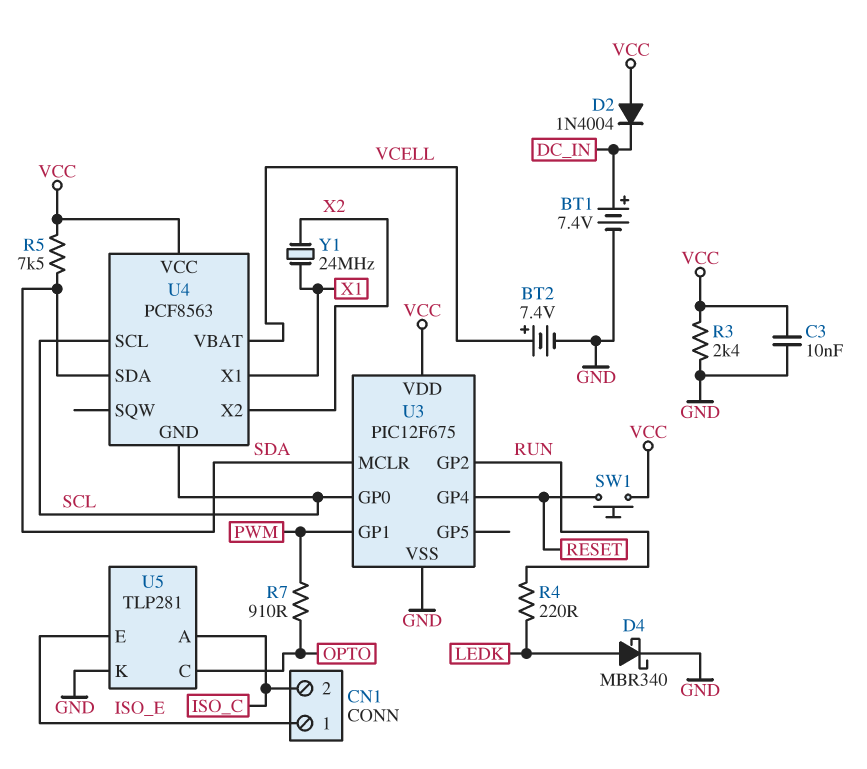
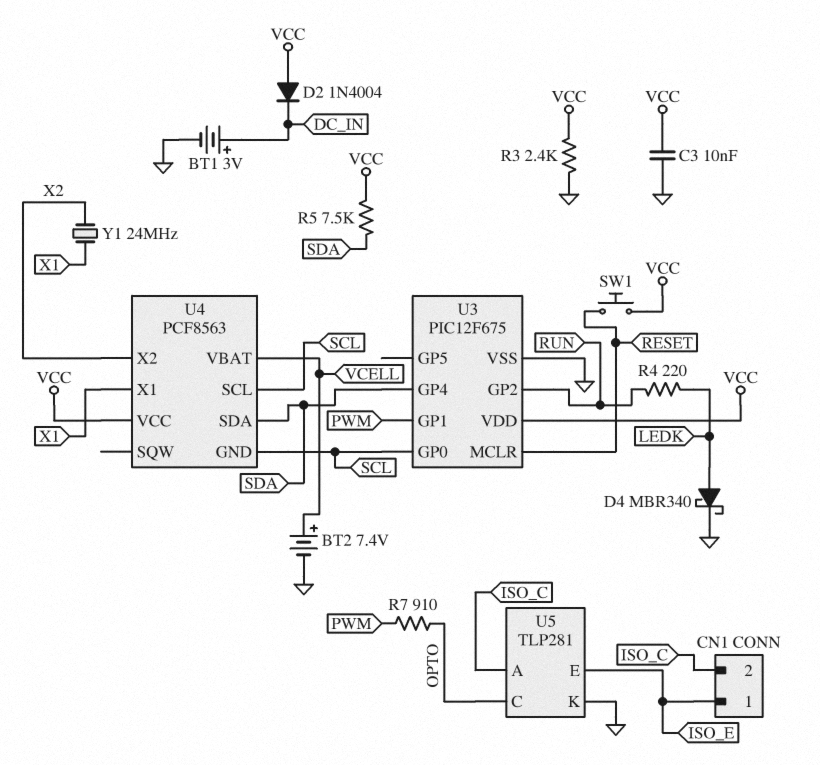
BT1: 7.4V (plus DC_IN, minus GND) -> 3V (plus DC_IN, minus GND)
U3 pin GP4: RESET -> SDA
U3 pin MCLR: SDA -> RESET

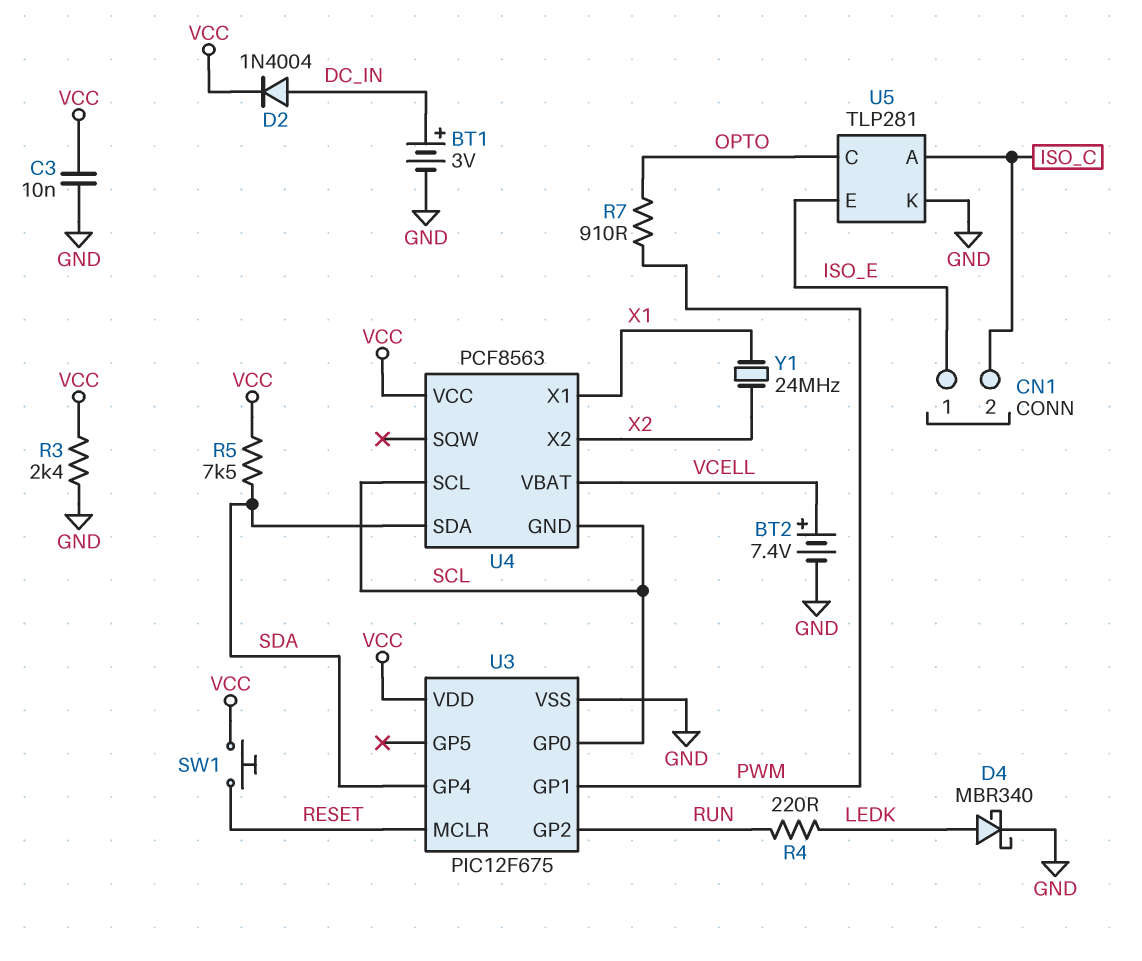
D2: diode 1N4004 (A VCC, K DC_IN) -> diode 1N4004 (A DC_IN, K VCC)

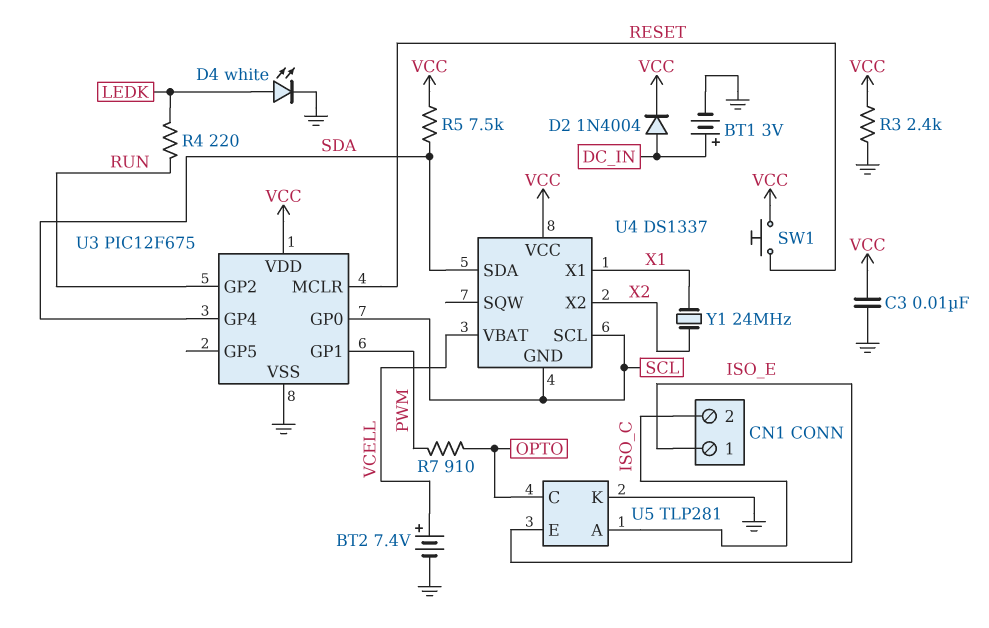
D4: schottky MBR340 (A LEDK, K GND) -> LED white (A LEDK, K GND)
U4: PCF8563 -> DS1337

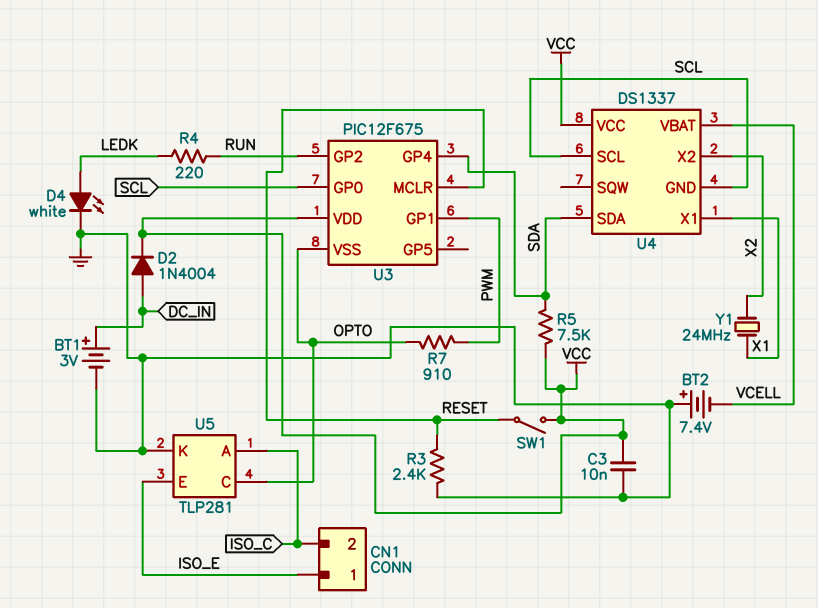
BT2: 7.4V (plus VCELL, minus GND) -> 7.4V (plus GND, minus VCELL)
R3: 2.4k (GND, VCC) -> 2.4k (GND, RESET)
SW1: button (RESET, VCC) -> switch (RESET, VCC)
U3 pin VSS: GND -> OPTO

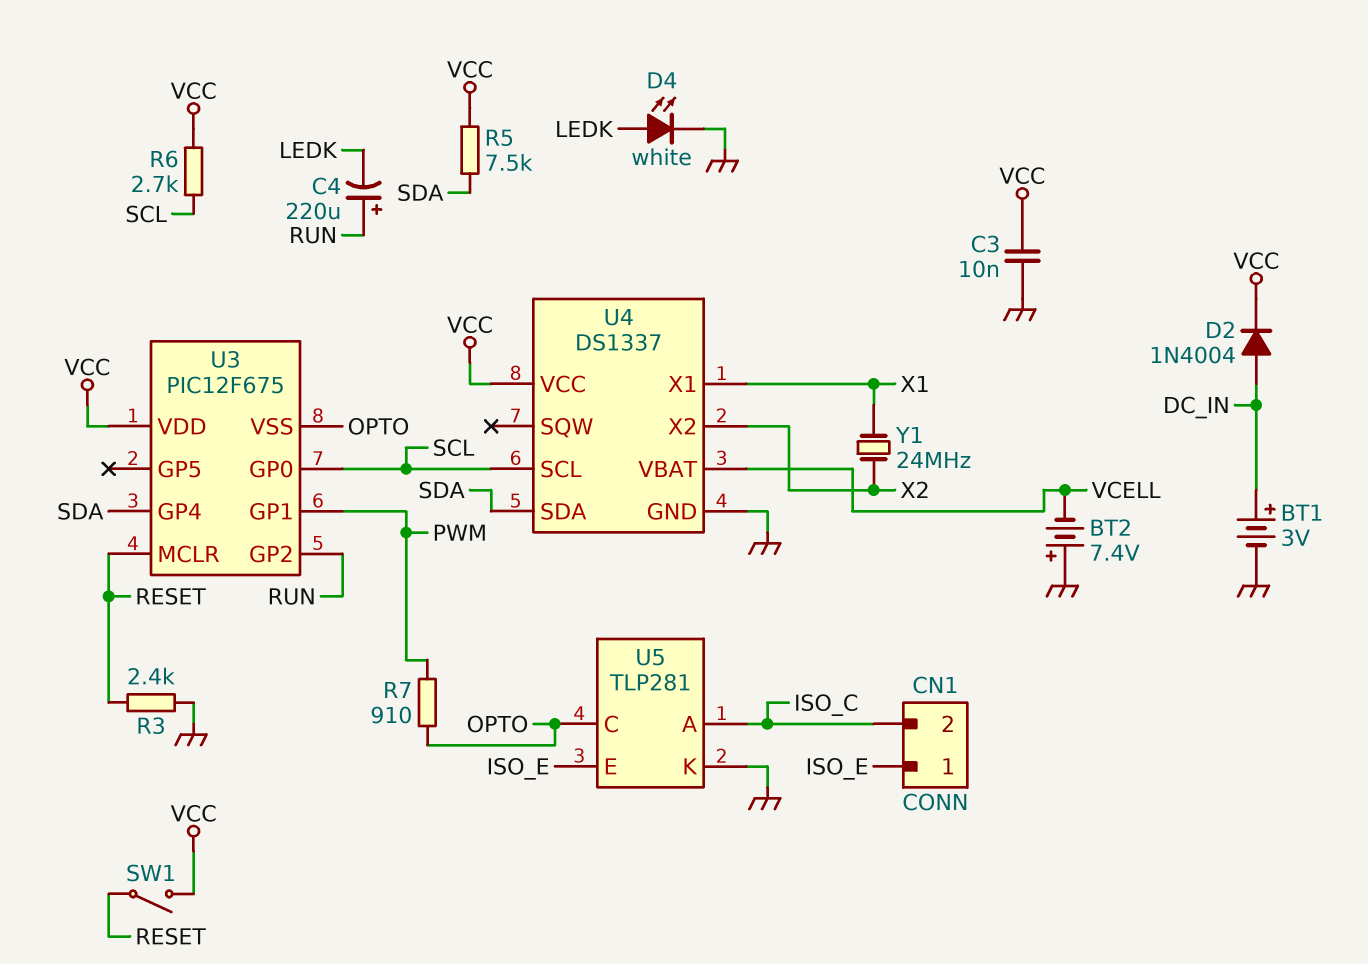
C4: none -> 220uF (plus RUN, minus LEDK)
R4: 220 (LEDK, RUN) -> none
R6: none -> 2.7k (SCL, VCC)
U4 pin GND: SCL -> GND

